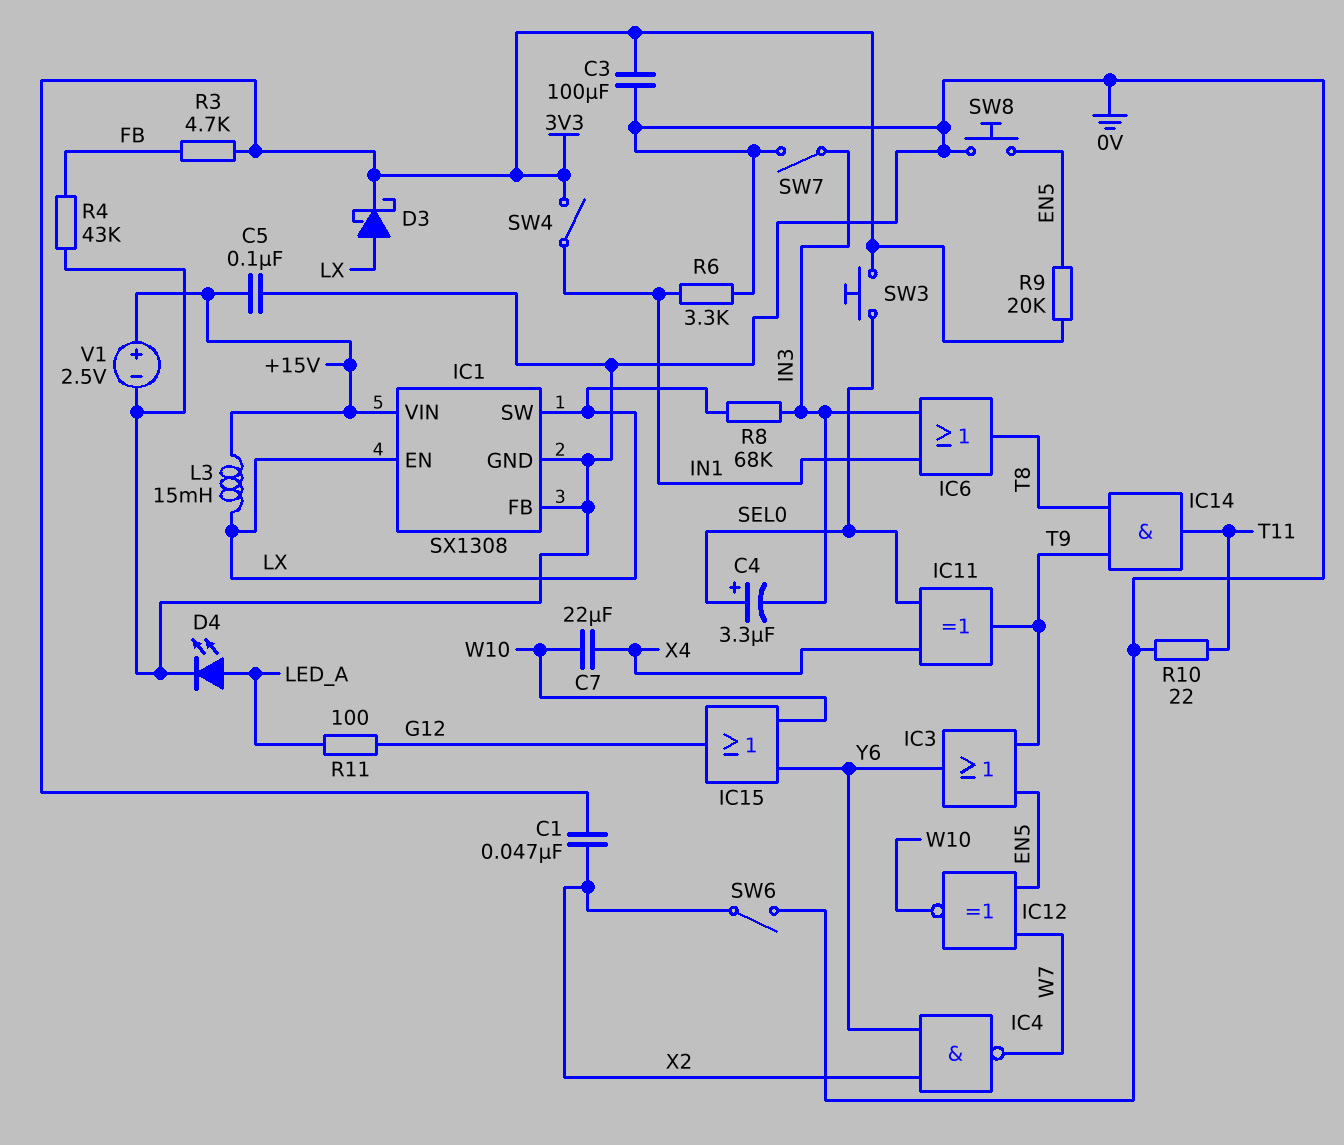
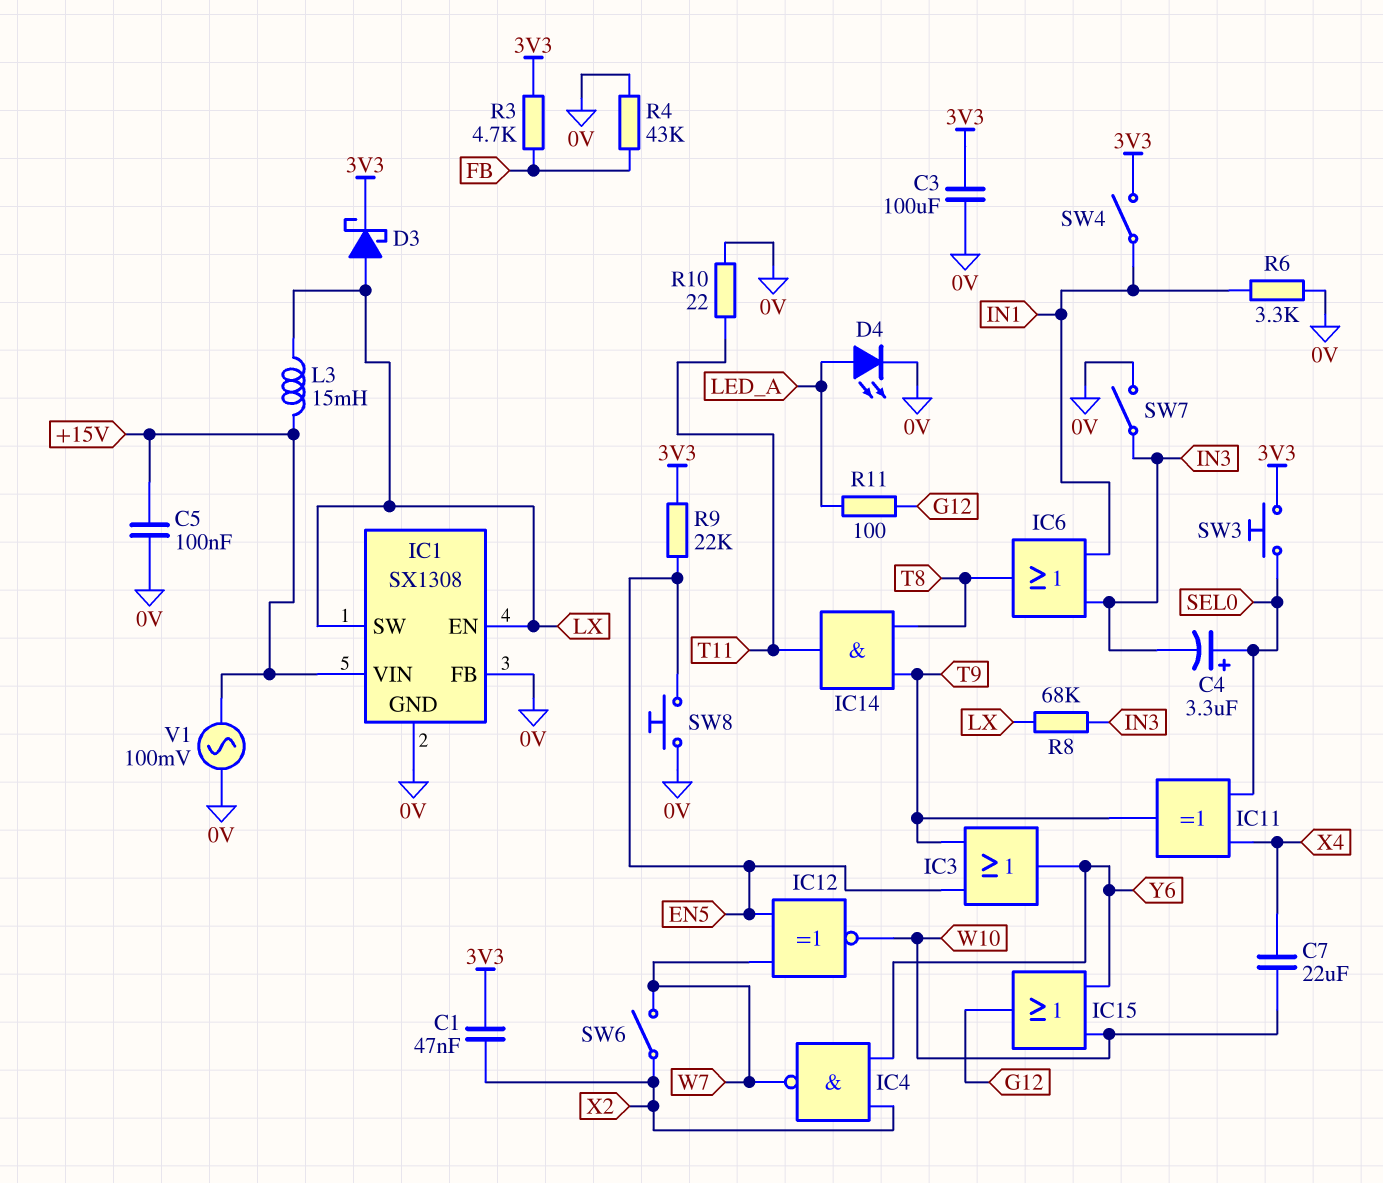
R9: 20k (3V3, EN5) -> 22k (3V3, EN5)
SW6: switch (0V, X2) -> switch (W7, X2)
V1: 2.5V (plus +15V, minus 0V) -> AC 100mV (+15V, 0V)

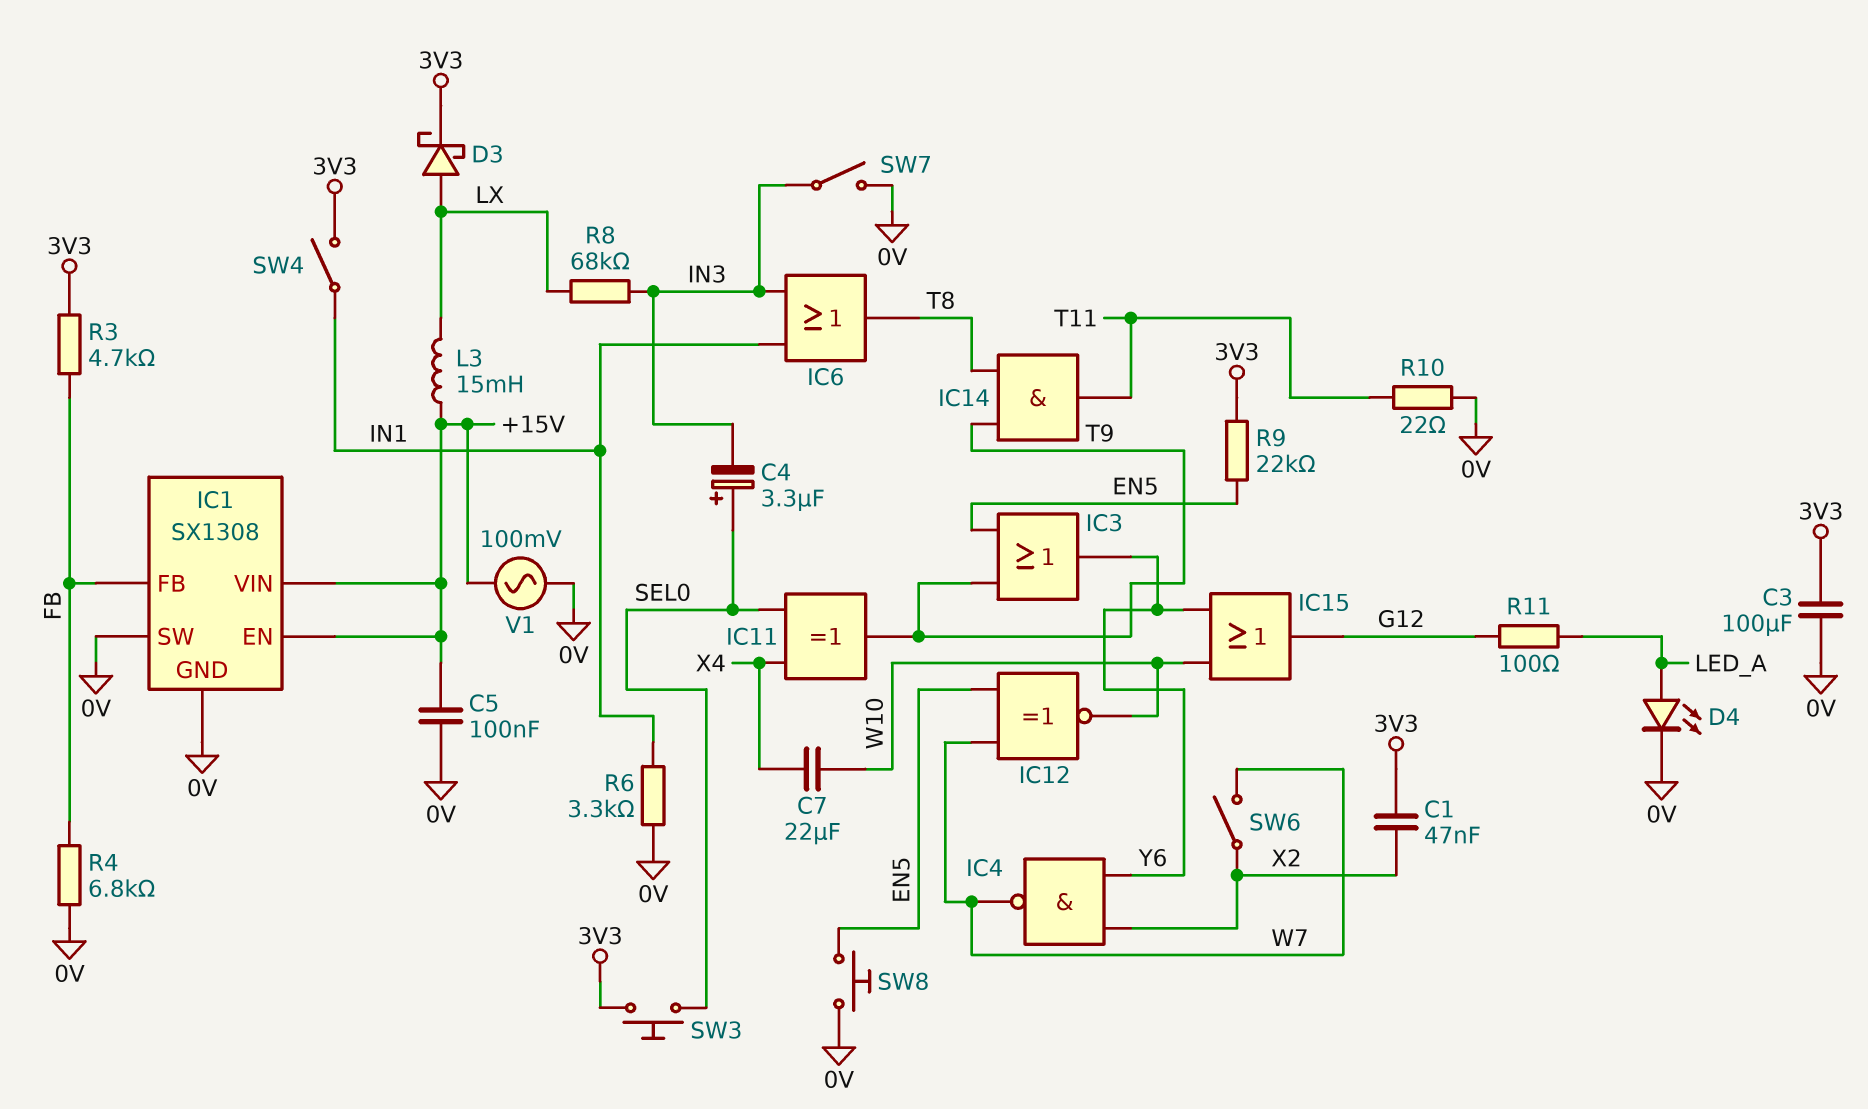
IC1 pin EN: LX -> +15V
IC1 pin FB: 0V -> FB
IC1 pin SW: LX -> 0V
R4: 43k (0V, FB) -> 6.8k (0V, FB)

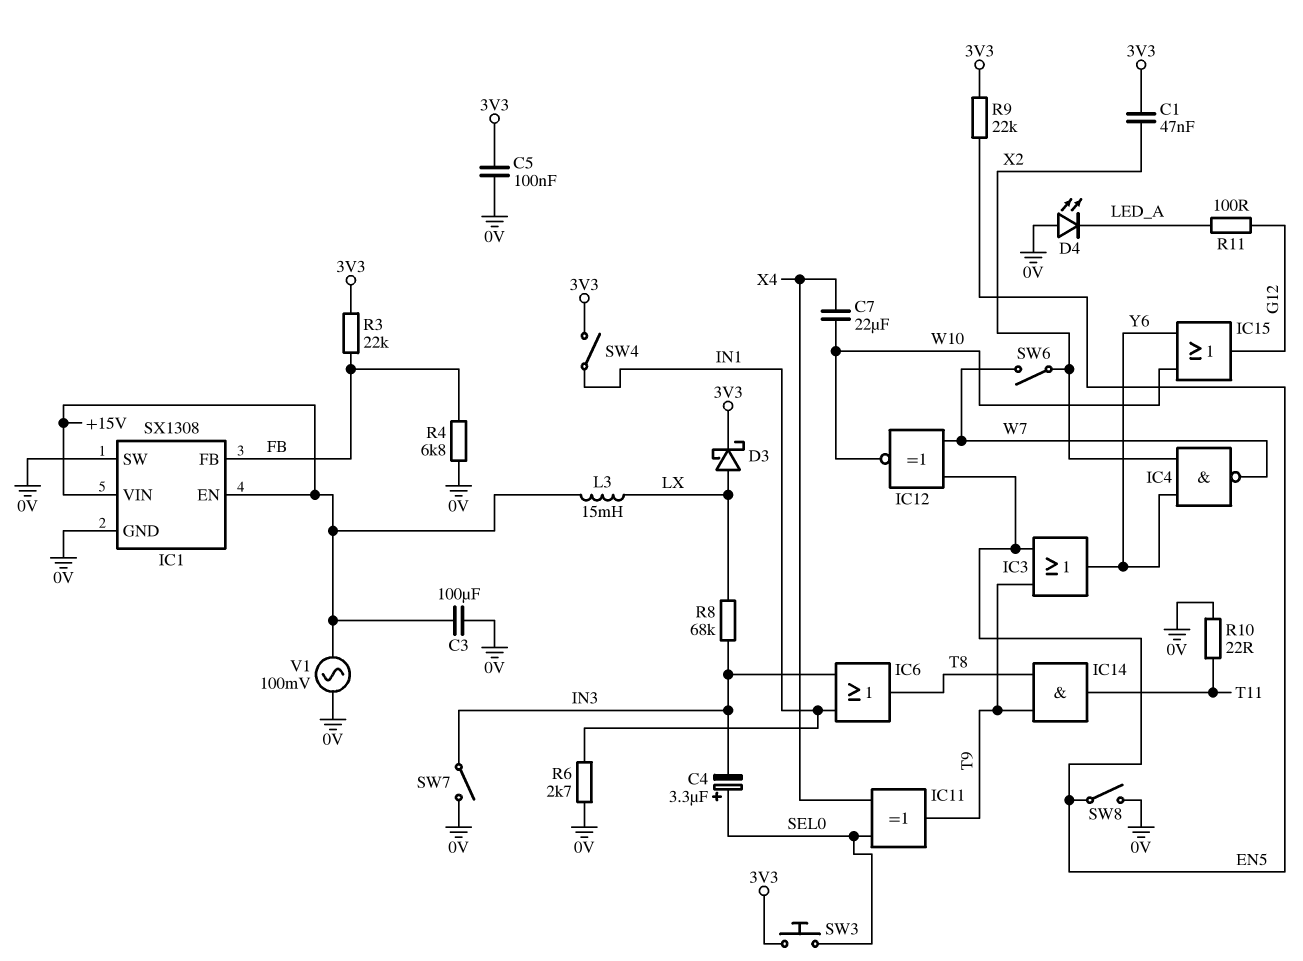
C3: 100uF (0V, 3V3) -> 100uF (+15V, 0V)
C5: 100nF (+15V, 0V) -> 100nF (0V, 3V3)
D4: LED (A LED_A, K 0V) -> LED (A 0V, K LED_A)
R3: 4.7k (3V3, FB) -> 22k (3V3, FB)
R6: 3.3k (0V, IN1) -> 2.7k (0V, IN1)
SW8: button (0V, EN5) -> switch (0V, EN5)

